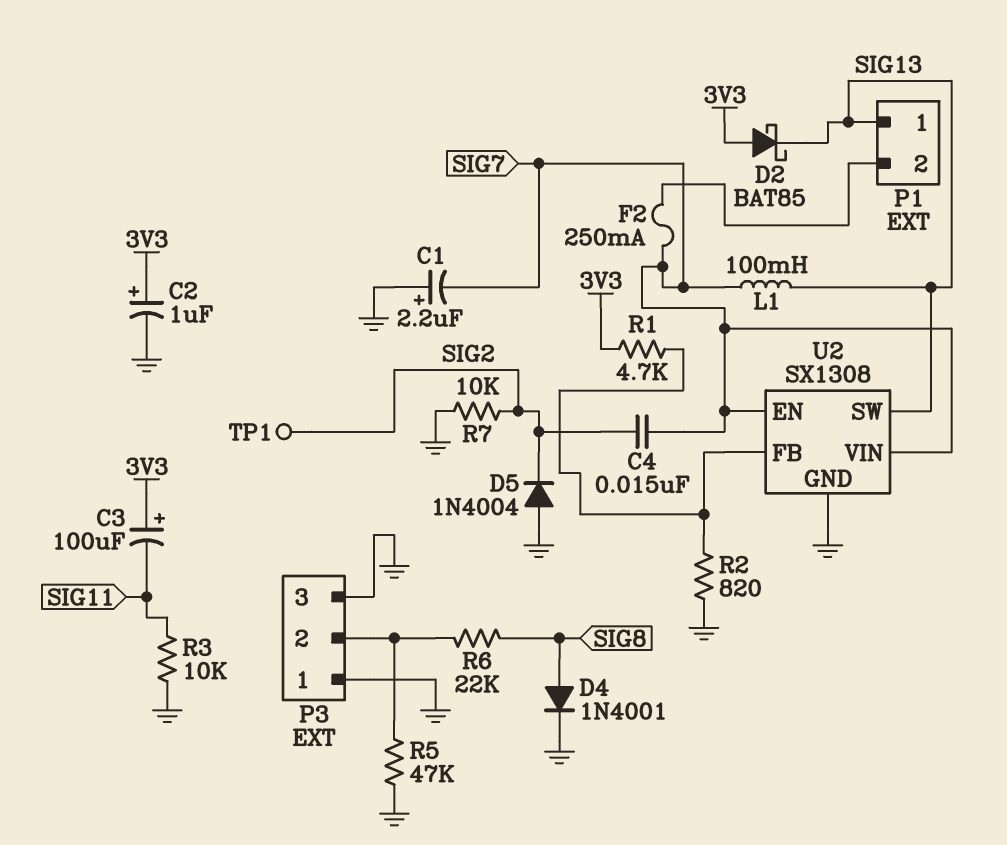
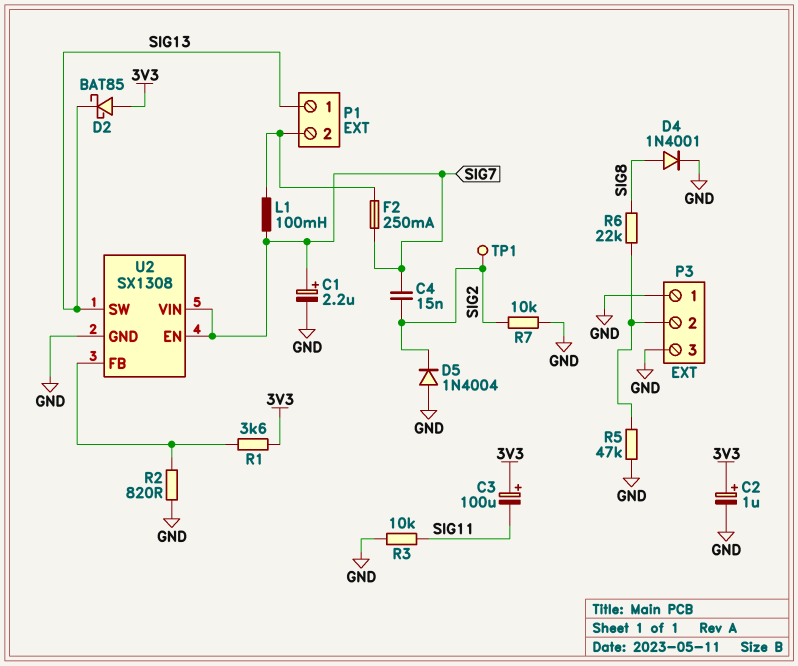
C1: 2.2uF (plus GND, minus SIG7) -> 2.2uF (plus SIG7, minus GND)
L1: 100mH (SIG7, SIG13) -> 100mH (P1/2, SIG7)
R1: 4.7k (3V3, U2/FB) -> 3.6k (3V3, U2/FB)

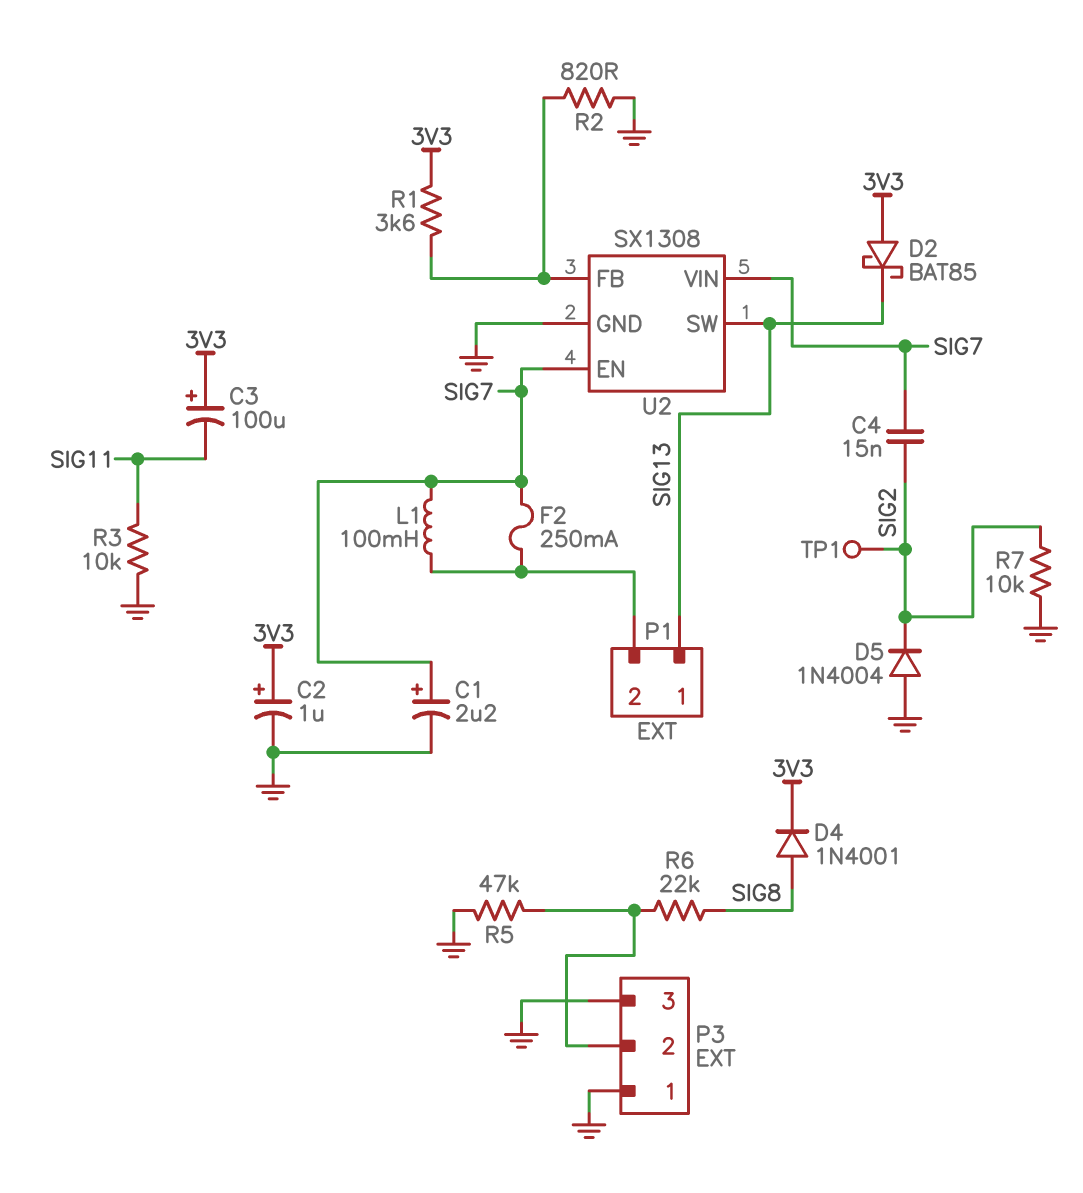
D4: diode 1N4001 (A SIG8, K GND) -> diode 1N4001 (A SIG8, K 3V3)

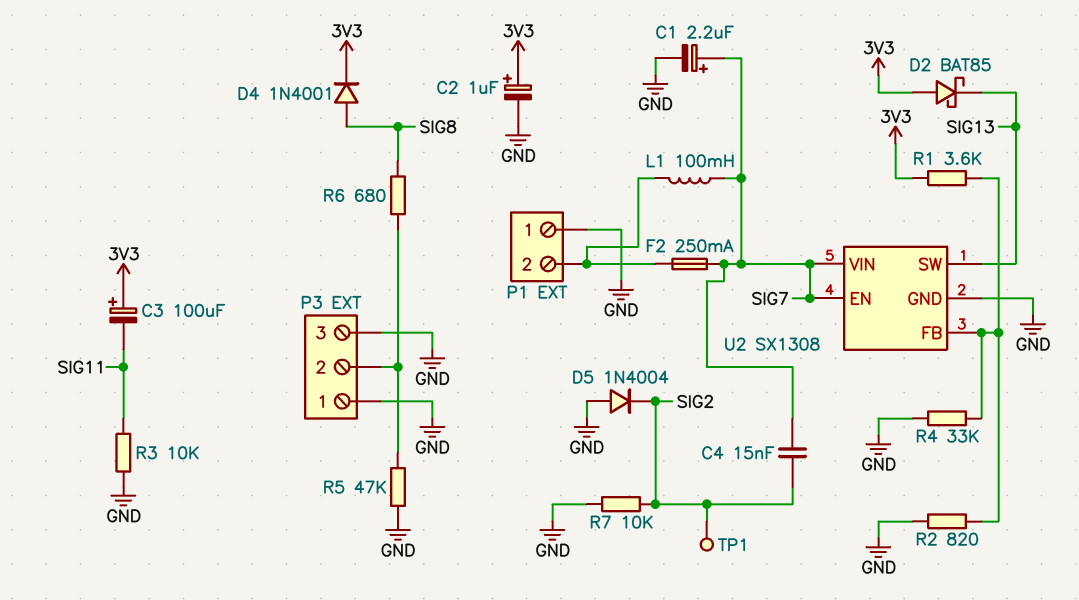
P1 pin 1: SIG13 -> GND
R4: none -> 33k (GND, U2/FB)
R6: 22k (P3/2, SIG8) -> 680 (P3/2, SIG8)

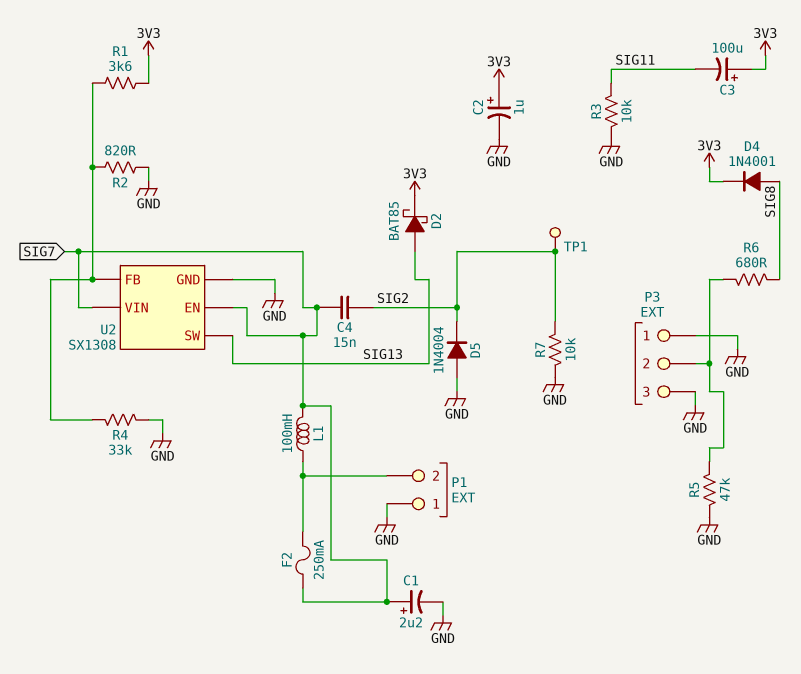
D2: schottky BAT85 (A 3V3, K SIG13) -> schottky BAT85 (A SIG13, K 3V3)

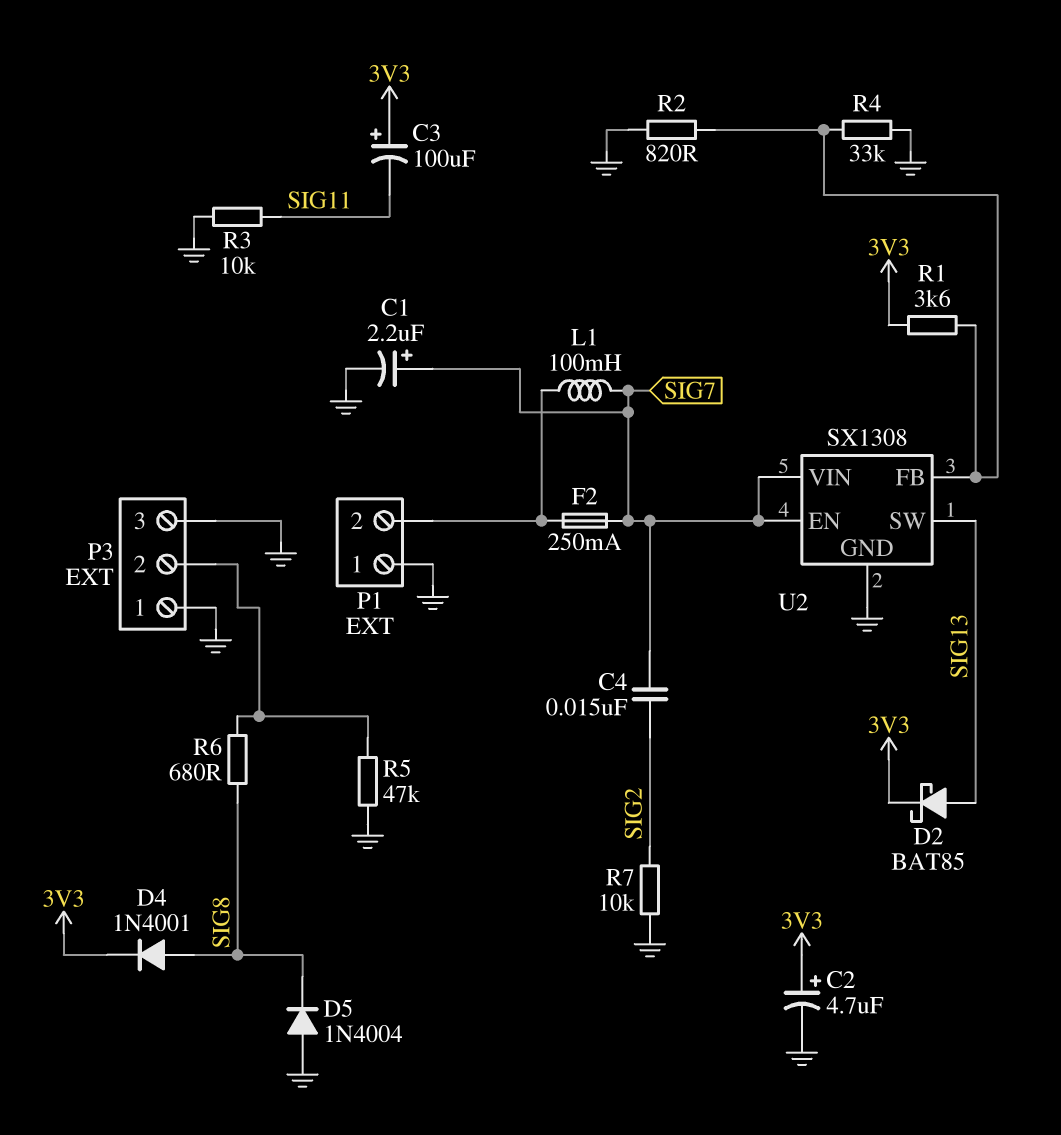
C2: 1uF (plus 3V3, minus GND) -> 4.7uF (plus 3V3, minus GND)
D5: diode 1N4004 (A GND, K SIG2) -> diode 1N4004 (A GND, K SIG8)
TP1: test point (SIG2) -> none

